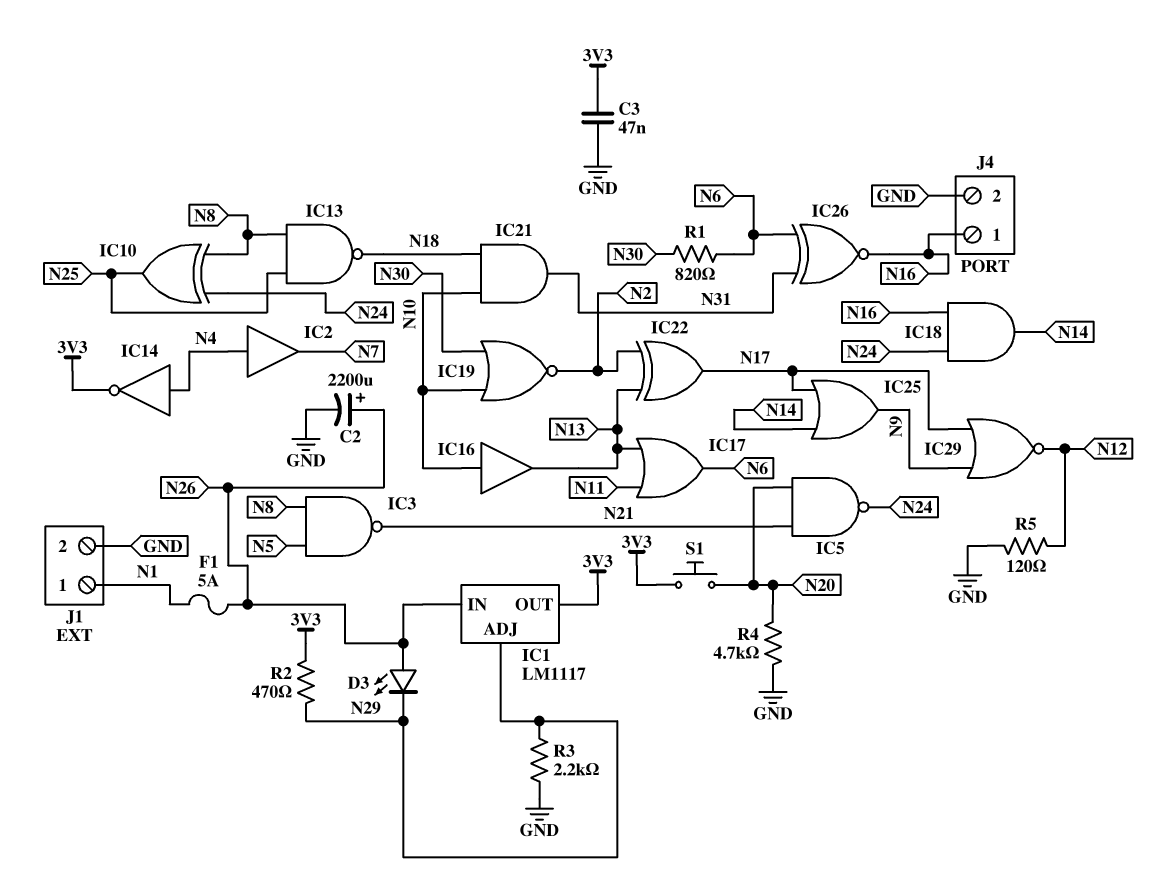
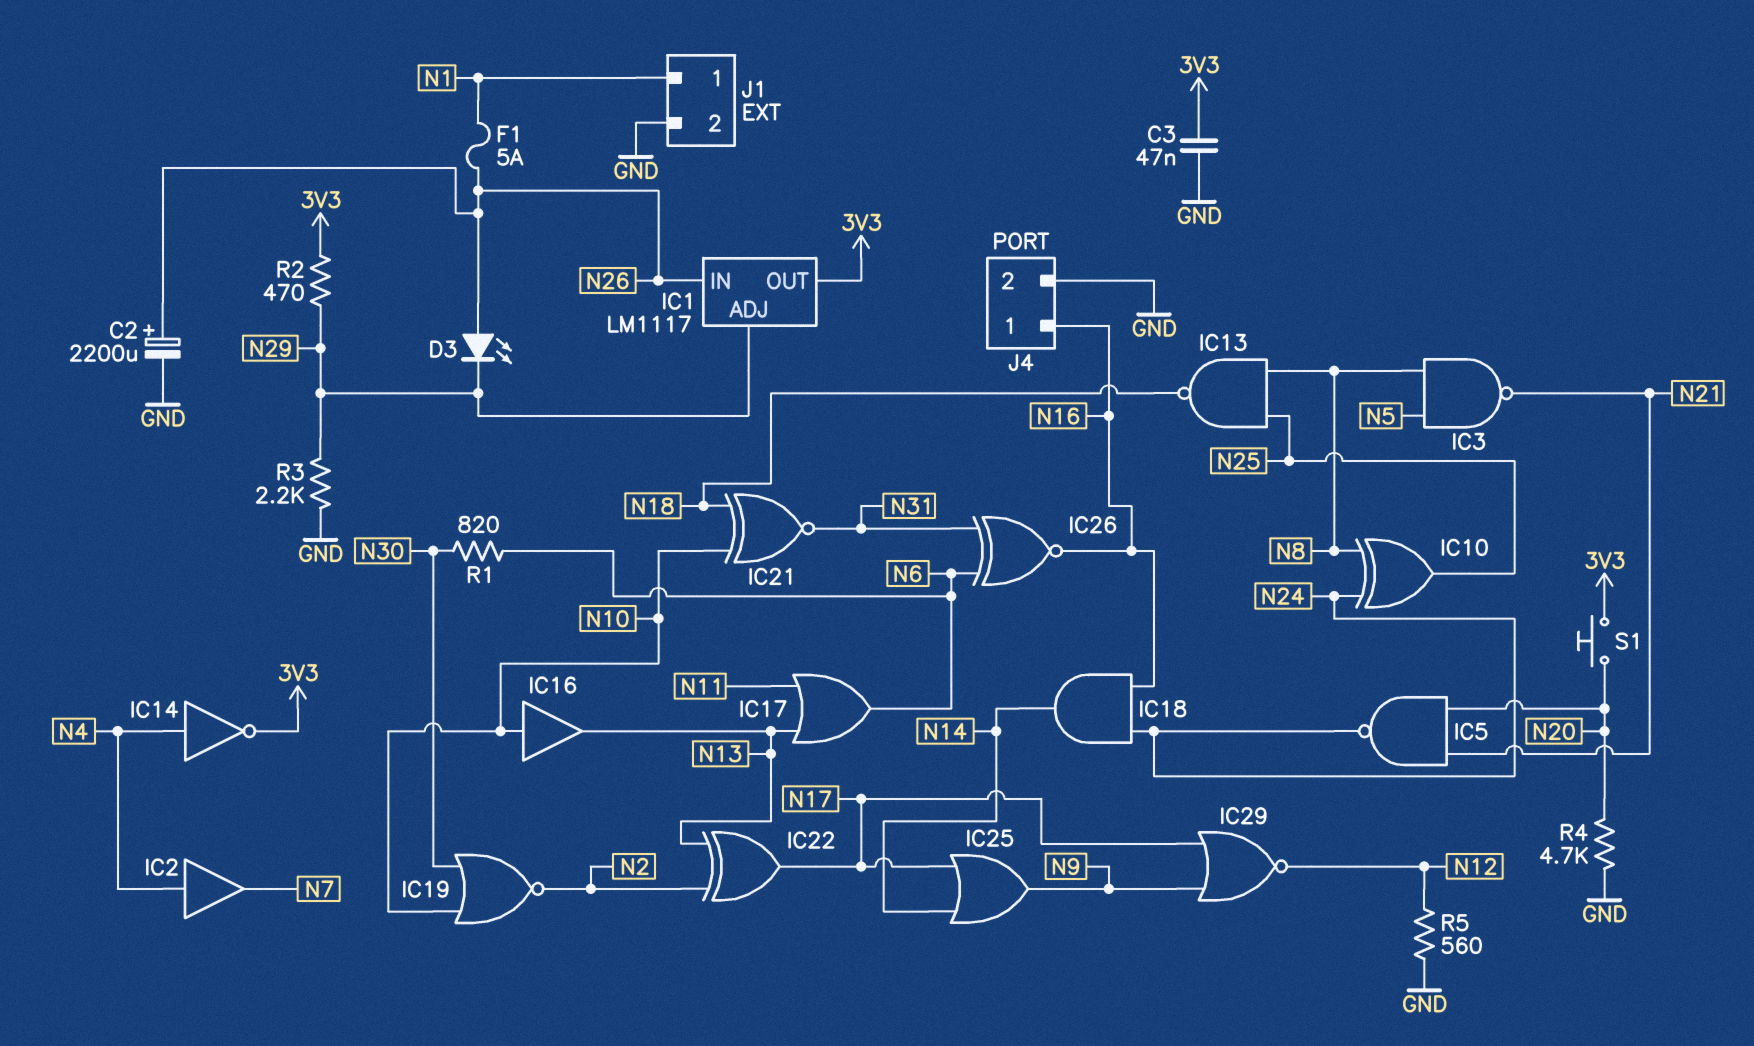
IC21: AND (in N10, in N18, out N31) -> XNOR (in N10, in N18, out N31)
R5: 120 (GND, N12) -> 560 (GND, N12)

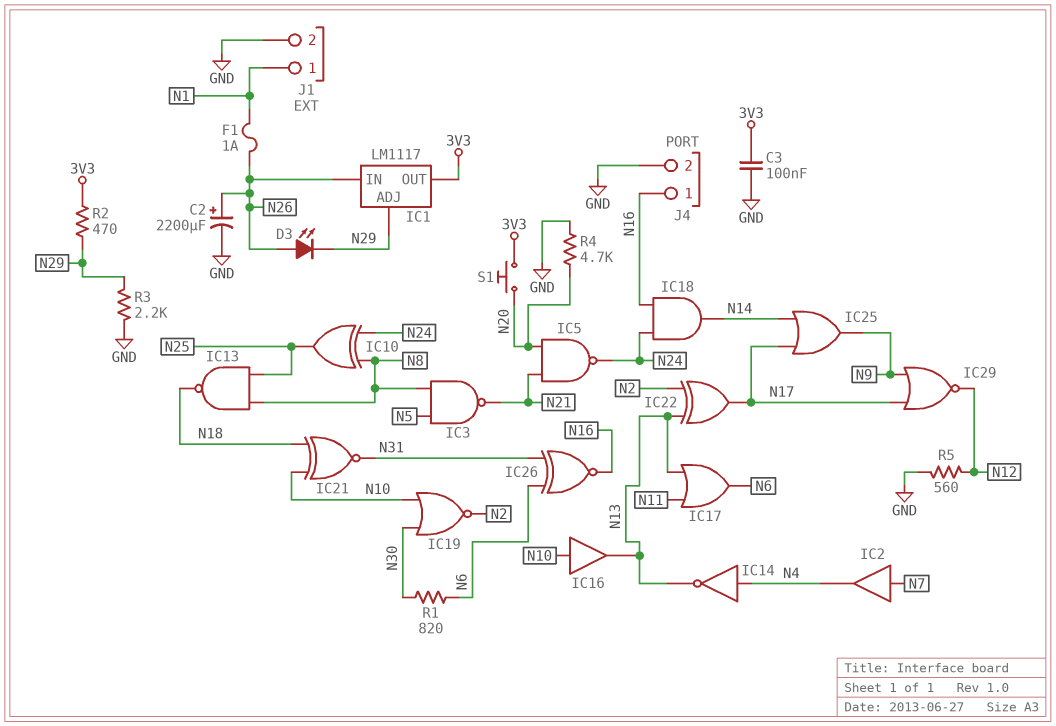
C3: 47nF (3V3, GND) -> 100nF (3V3, GND)
F1: 5A (N1, N26) -> 1A (N1, N26)
IC2: buffer (in N4, out N7) -> buffer (in N7, out N4)
IC14: NOT (in N4, out 3V3) -> NOT (in N4, out N13)

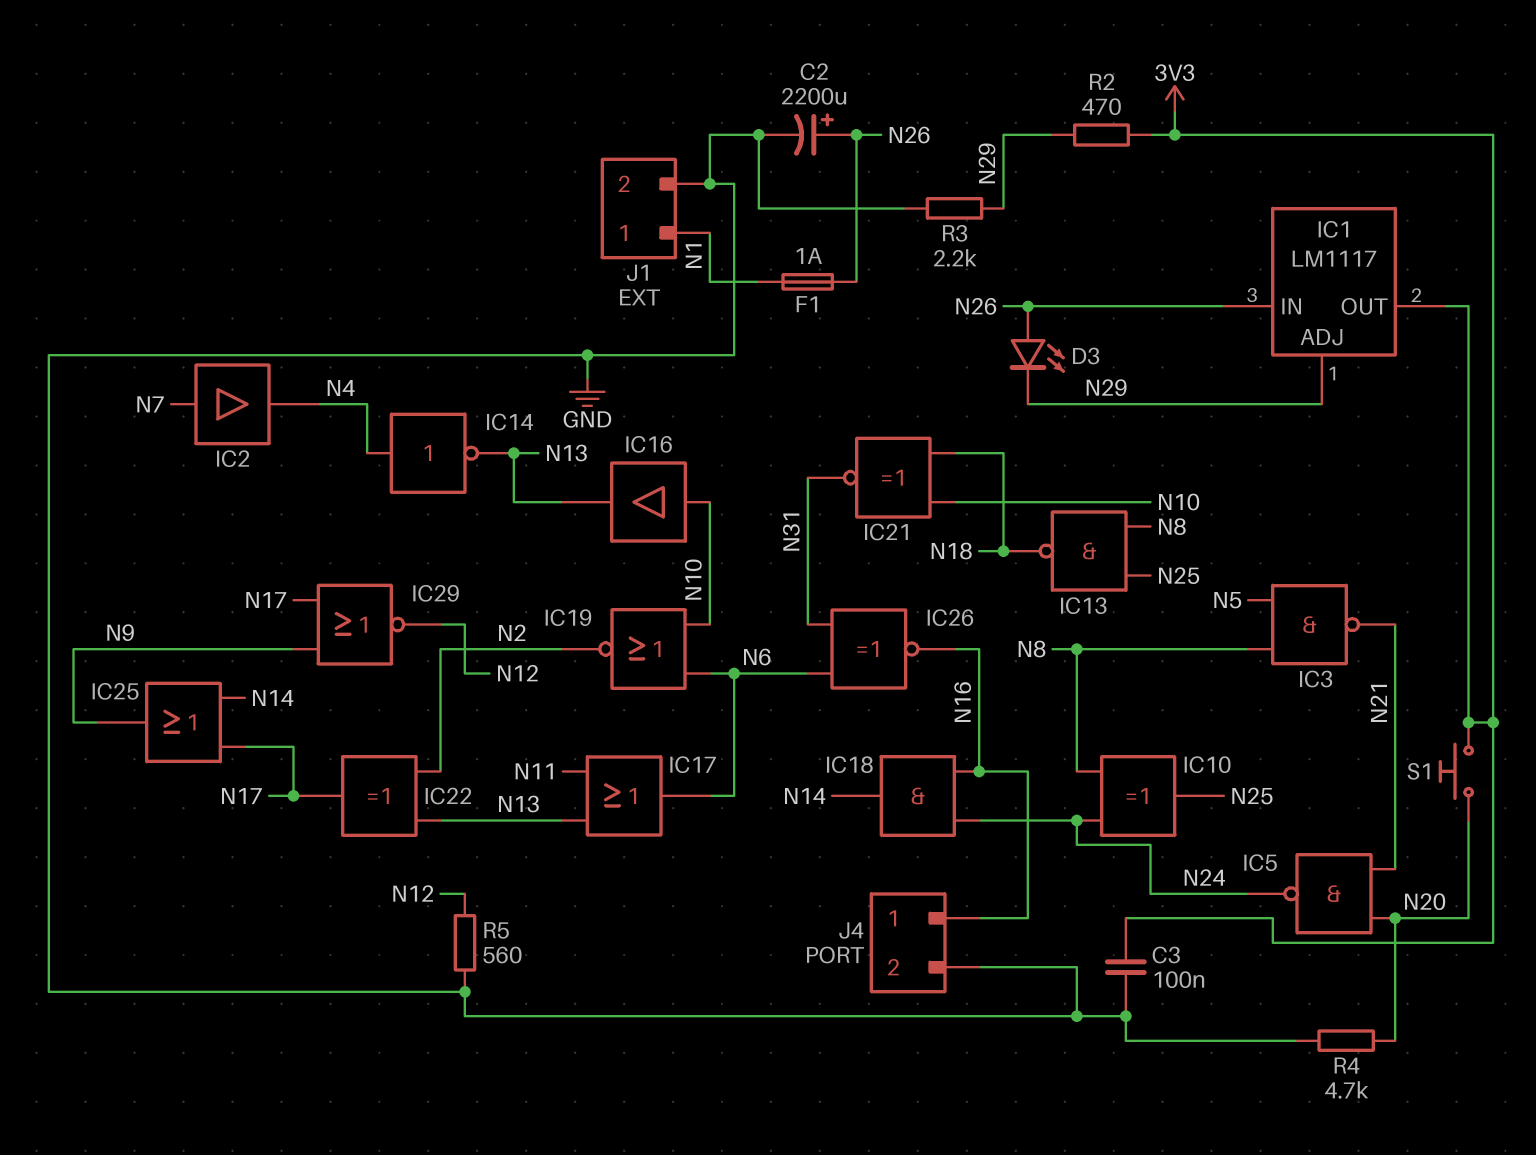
IC19: NOR (in N10, in N30, out N2) -> NOR (in N6, in N10, out N2)
R1: 820 (N6, N30) -> none

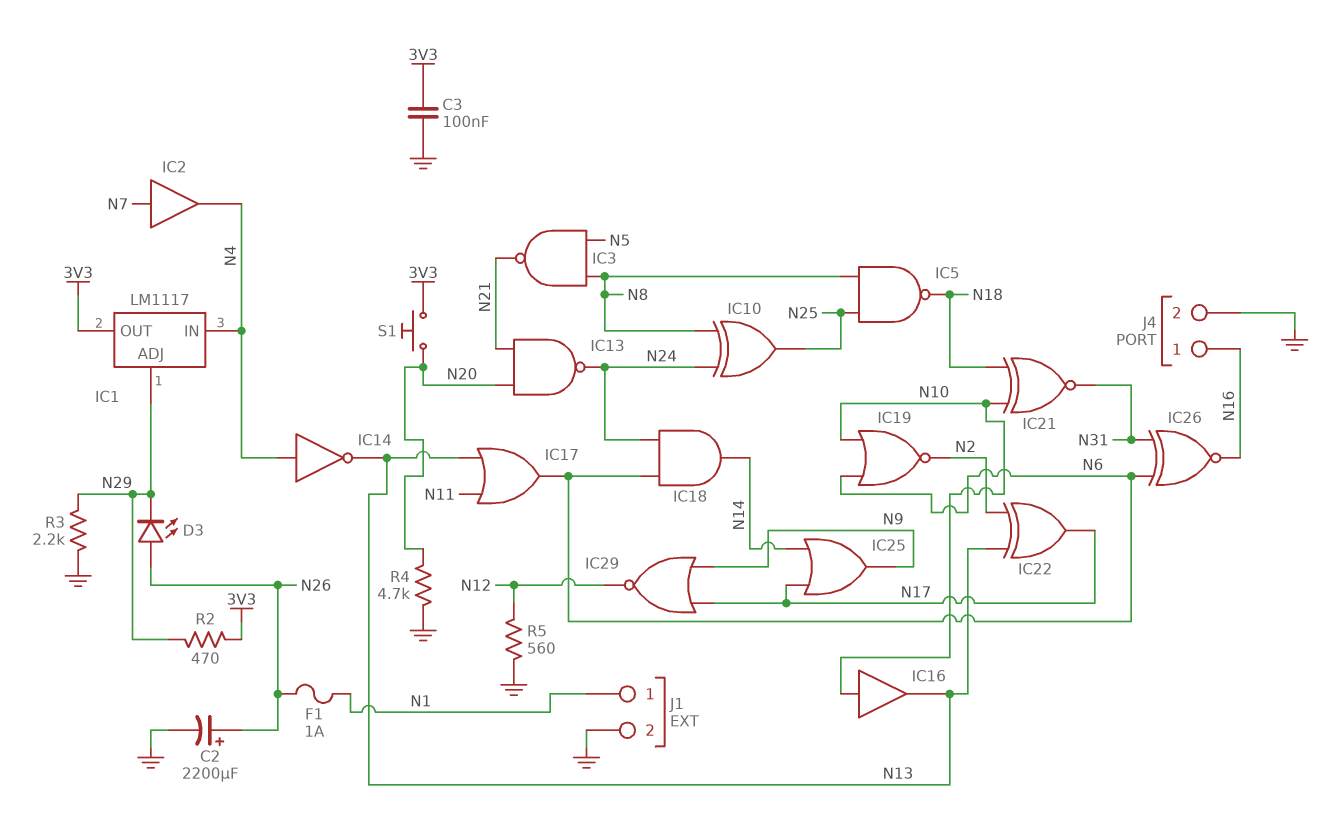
IC1 pin IN: N26 -> N4
IC5: NAND (in N20, in N21, out N24) -> NAND (in N8, in N25, out N18)
IC13: NAND (in N8, in N25, out N18) -> NAND (in N20, in N21, out N24)
IC18: AND (in N16, in N24, out N14) -> AND (in N6, in N24, out N14)

